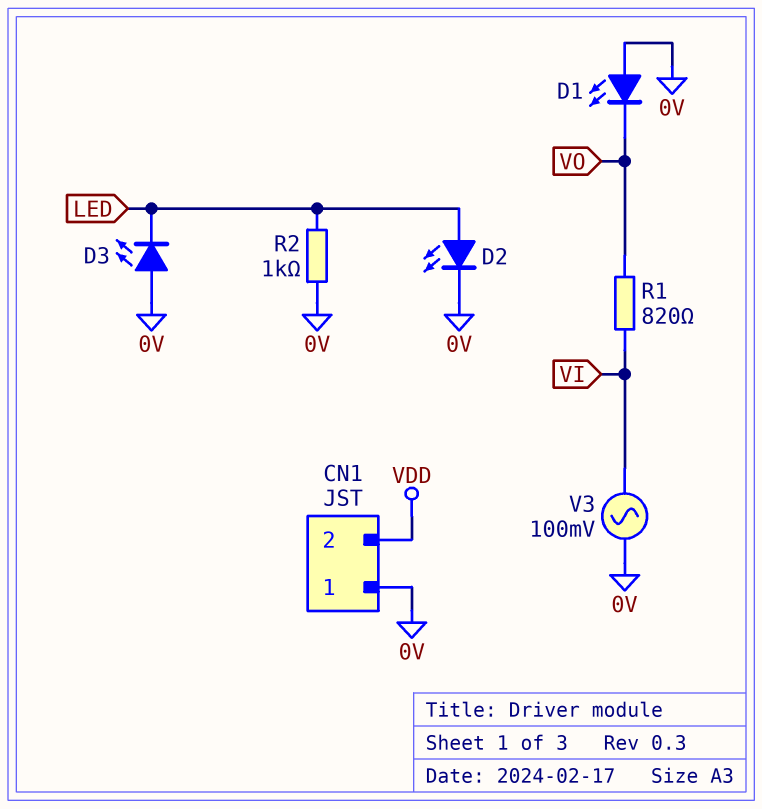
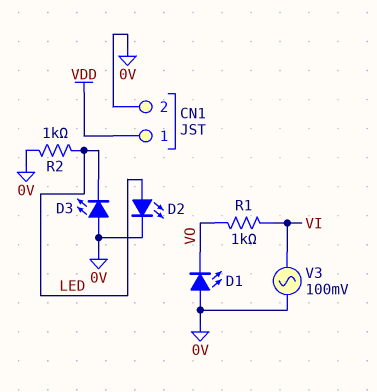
CN1 pin 1: 0V -> VDD
CN1 pin 2: VDD -> 0V
R1: 820 (VI, VO) -> 1k (VI, VO)

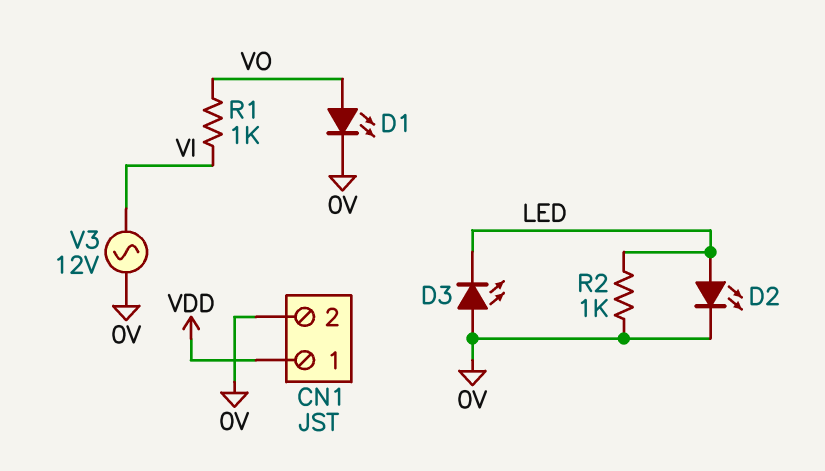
D1: LED (A 0V, K VO) -> LED (A VO, K 0V)
V3: AC 100mV (0V, VI) -> AC 12V (0V, VI)

